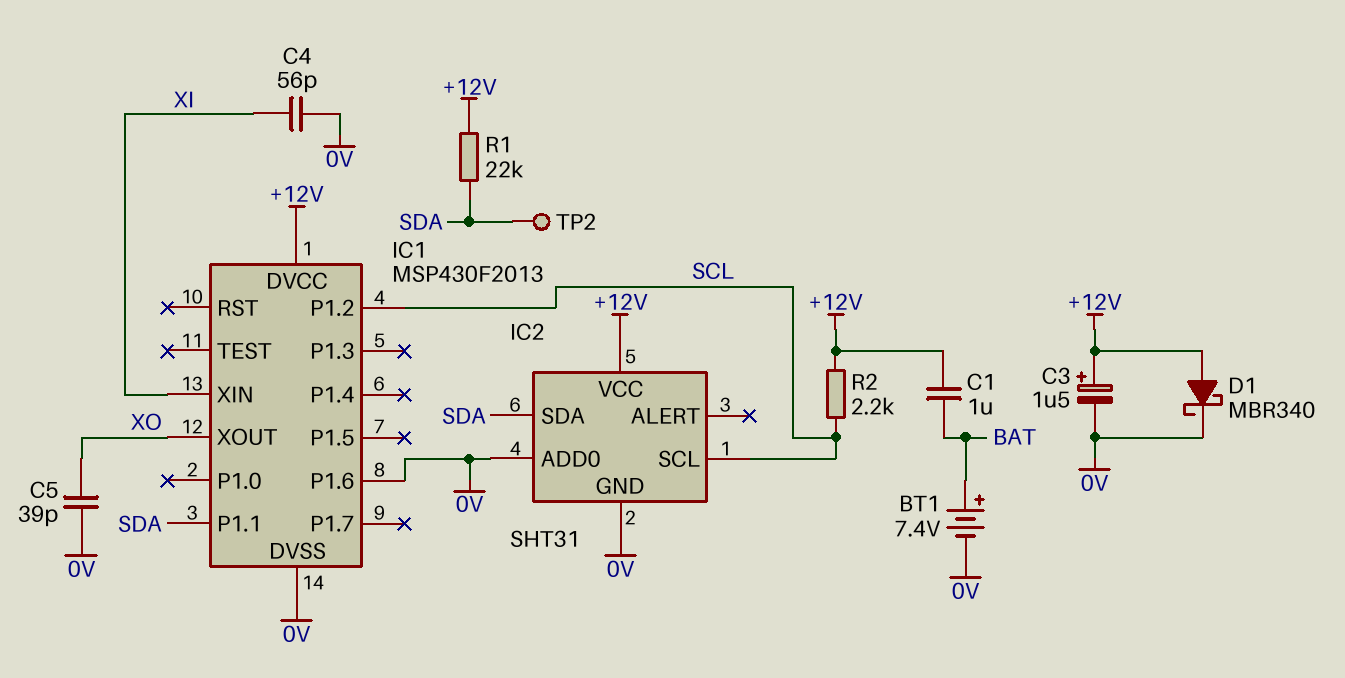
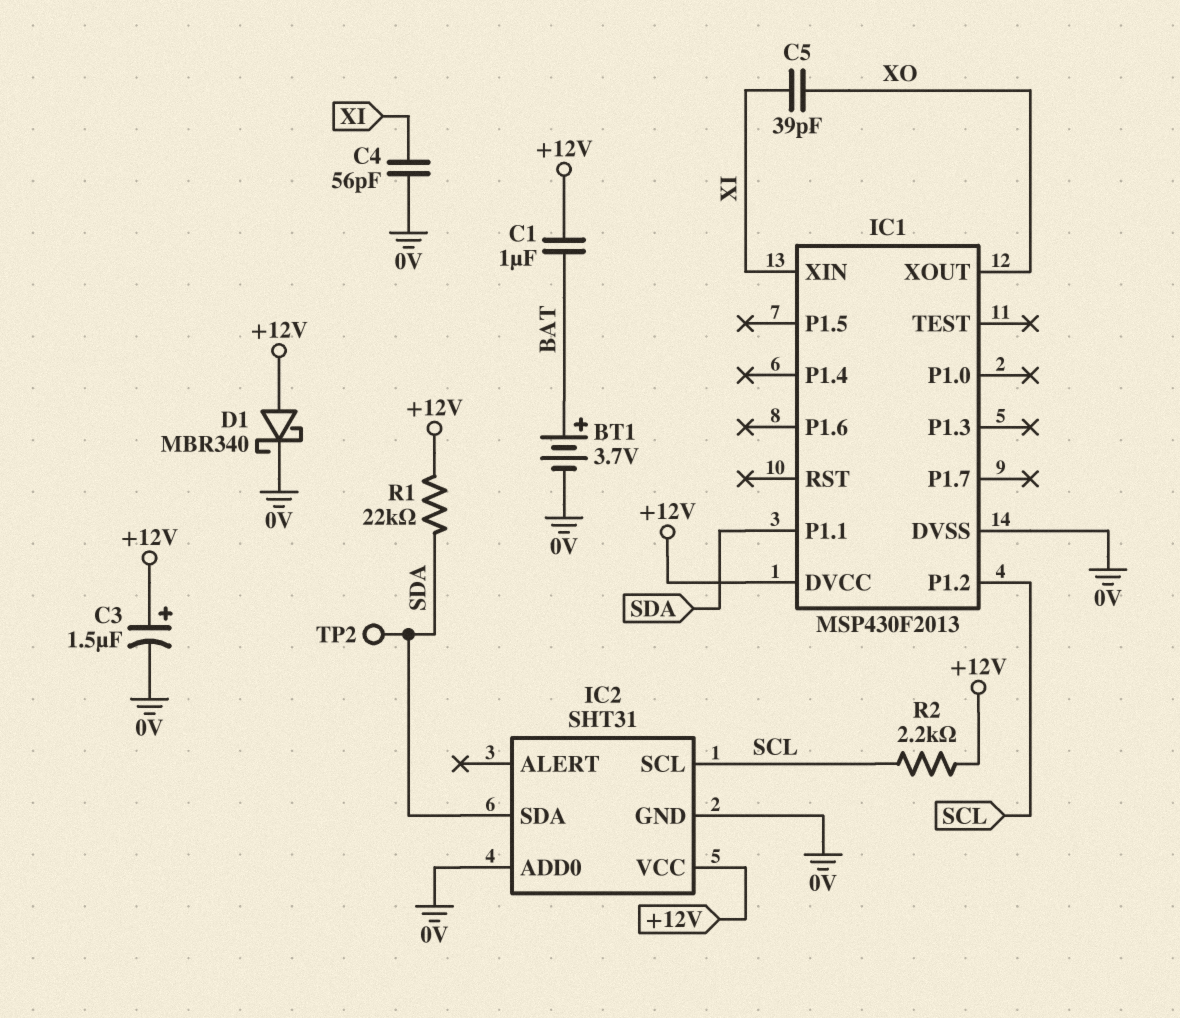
BT1: 7.4V (plus BAT, minus 0V) -> 3.7V (plus BAT, minus 0V)
C5: 39pF (0V, XO) -> 39pF (XI, XO)
IC1 pin P1.6: 0V -> none

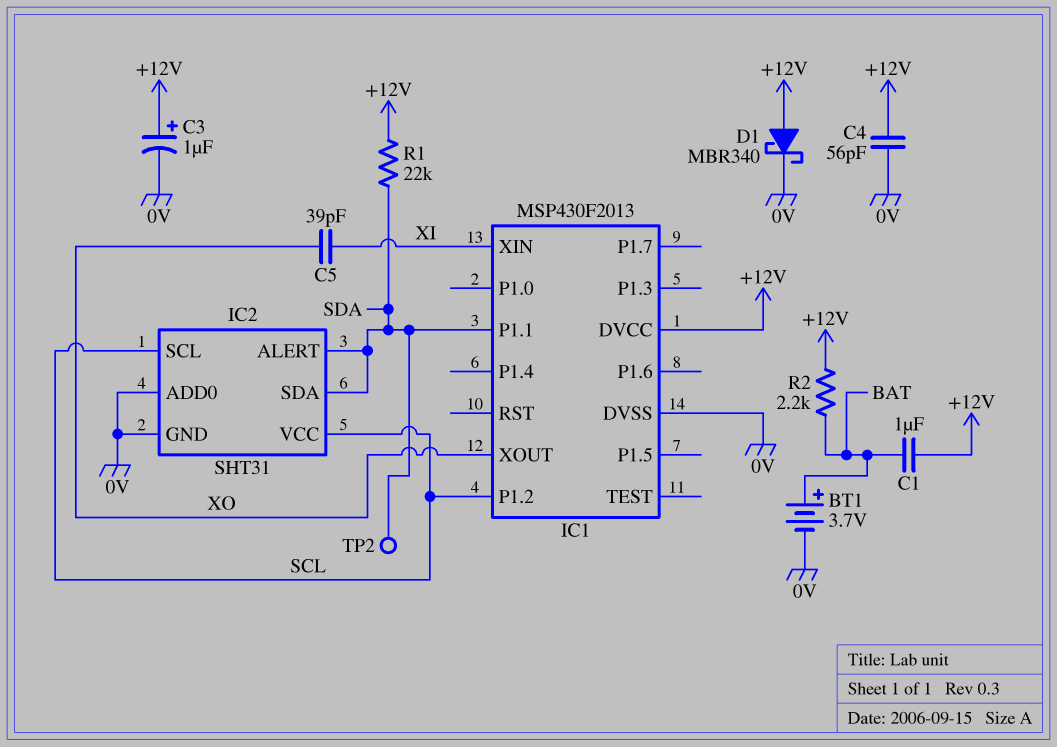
C3: 1.5uF (plus +12V, minus 0V) -> 1uF (plus +12V, minus 0V)
C4: 56pF (0V, XI) -> 56pF (+12V, 0V)
IC2 pin ALERT: none -> SDA
IC2 pin VCC: +12V -> SCL
R2: 2.2k (+12V, SCL) -> 2.2k (+12V, BAT)

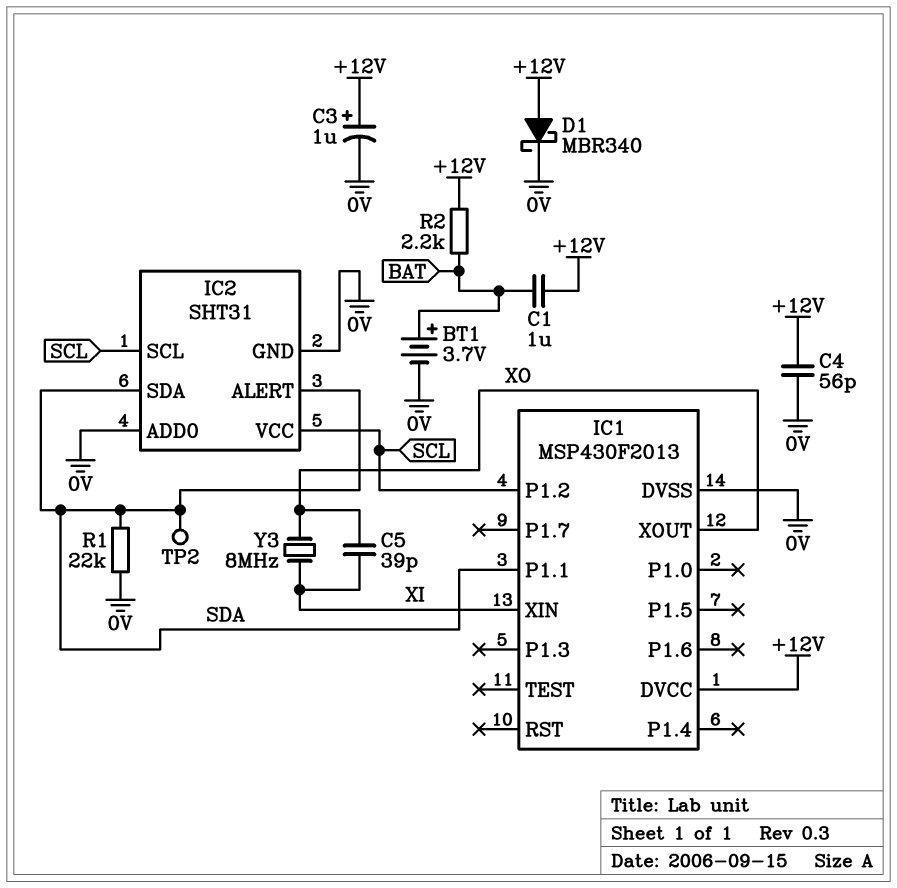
R1: 22k (+12V, SDA) -> 22k (0V, SDA)
Y3: none -> 8MHz (XI, XO)

